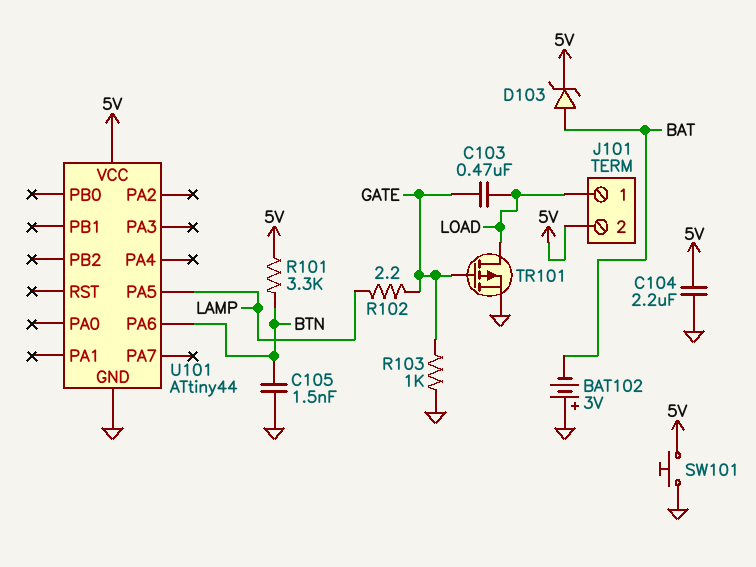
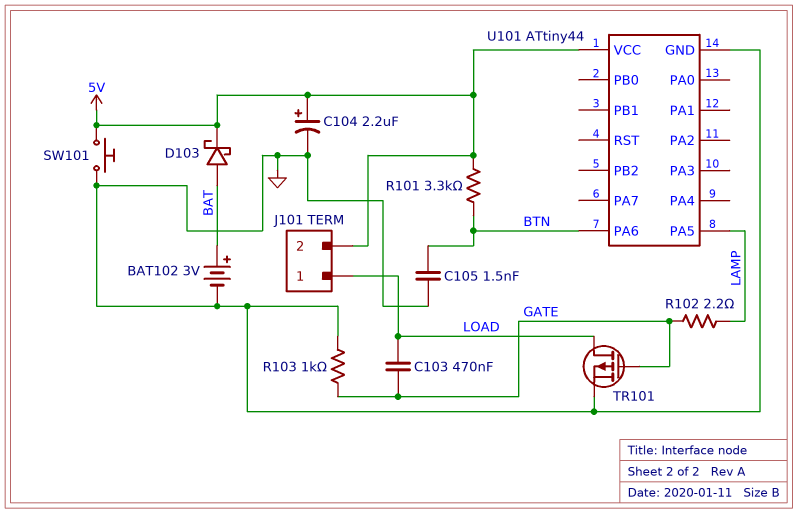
BAT102: 3V (plus GND, minus BAT) -> 3V (plus BAT, minus GND)
C104: 2.2uF (5V, GND) -> 2.2uF (plus 5V, minus GND)
D103: zener (A BAT, K 5V) -> schottky (A BAT, K 5V)

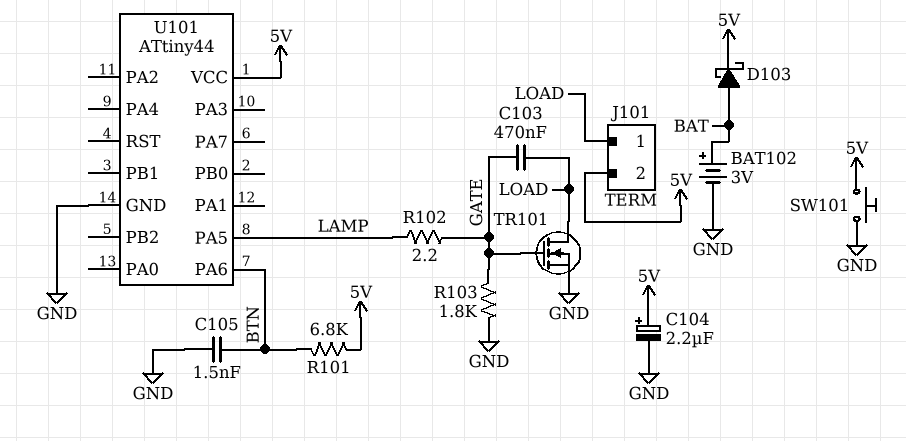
R101: 3.3k (5V, BTN) -> 6.8k (5V, BTN)
R103: 1k (GATE, GND) -> 1.8k (GATE, GND)
TR101: PMOS (G GATE, D LOAD, S GND) -> NMOS (G GATE, D LOAD, S GND)

